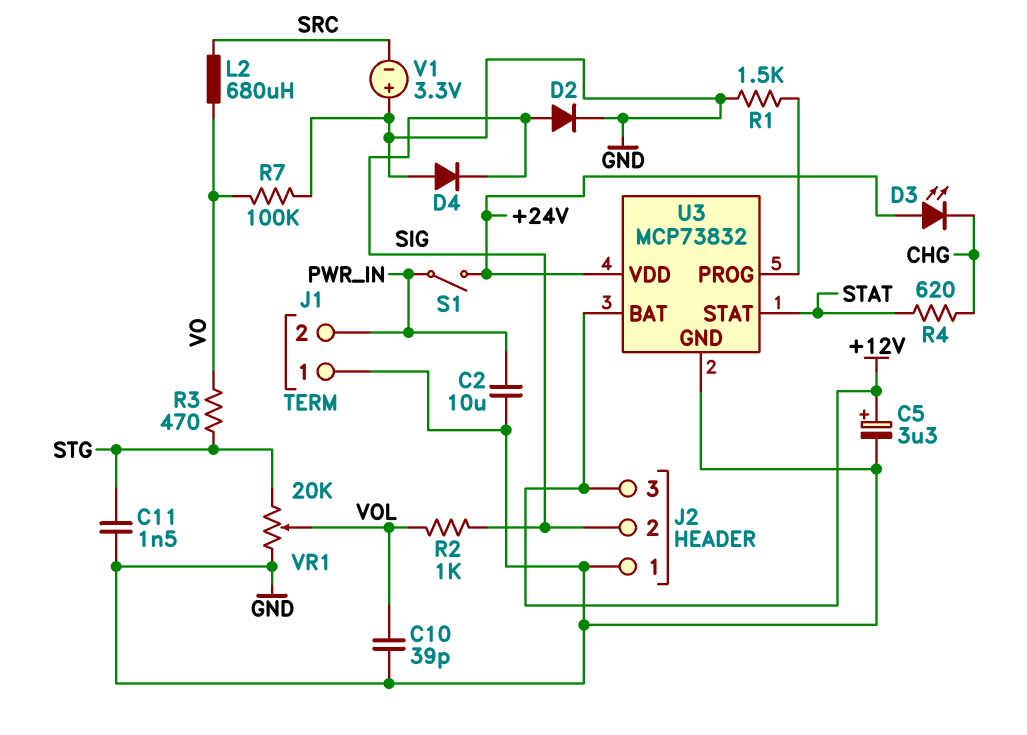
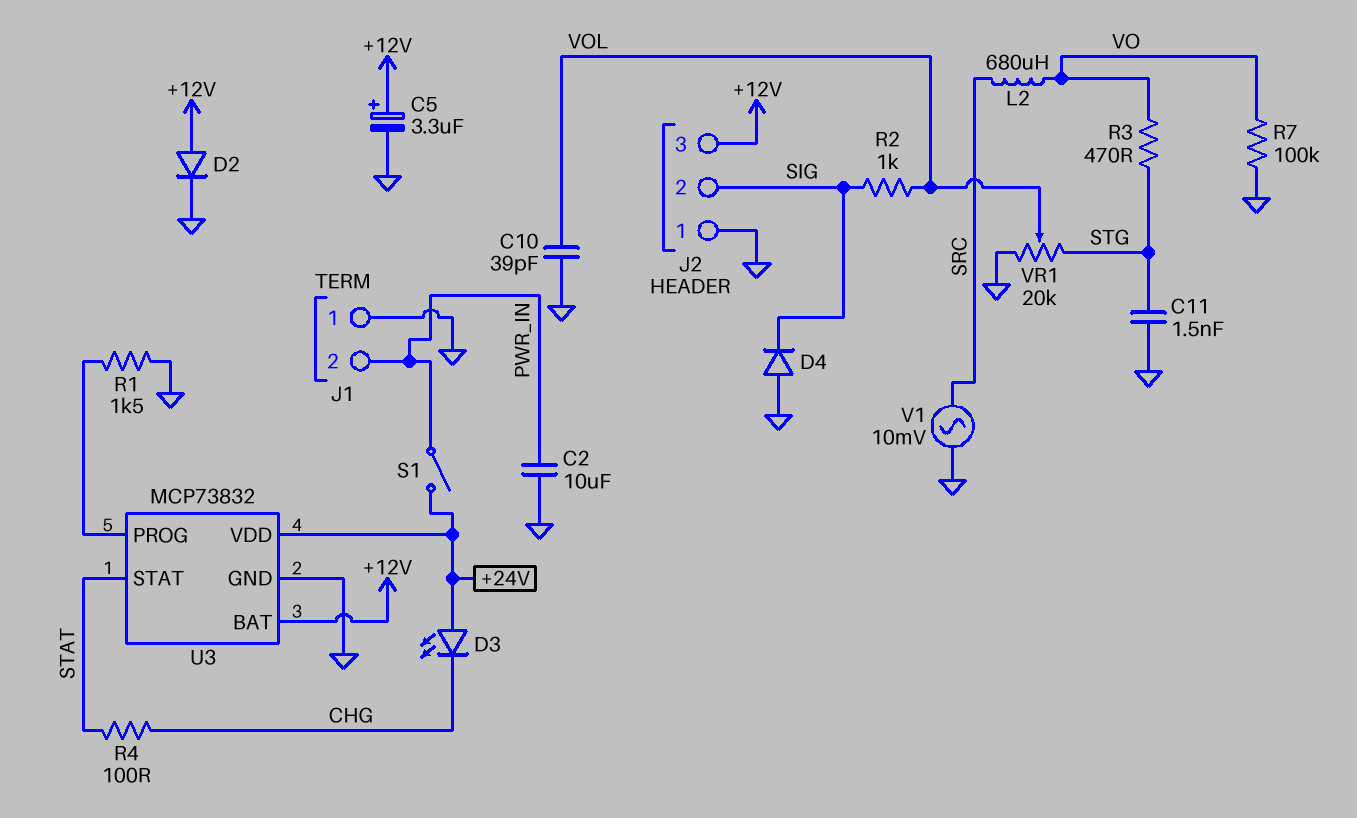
D2: diode (A SIG, K GND) -> diode (A +12V, K GND)
R4: 620 (CHG, STAT) -> 100 (CHG, STAT)
V1: 3.3V (plus GND, minus SRC) -> AC 10mV (GND, SRC)

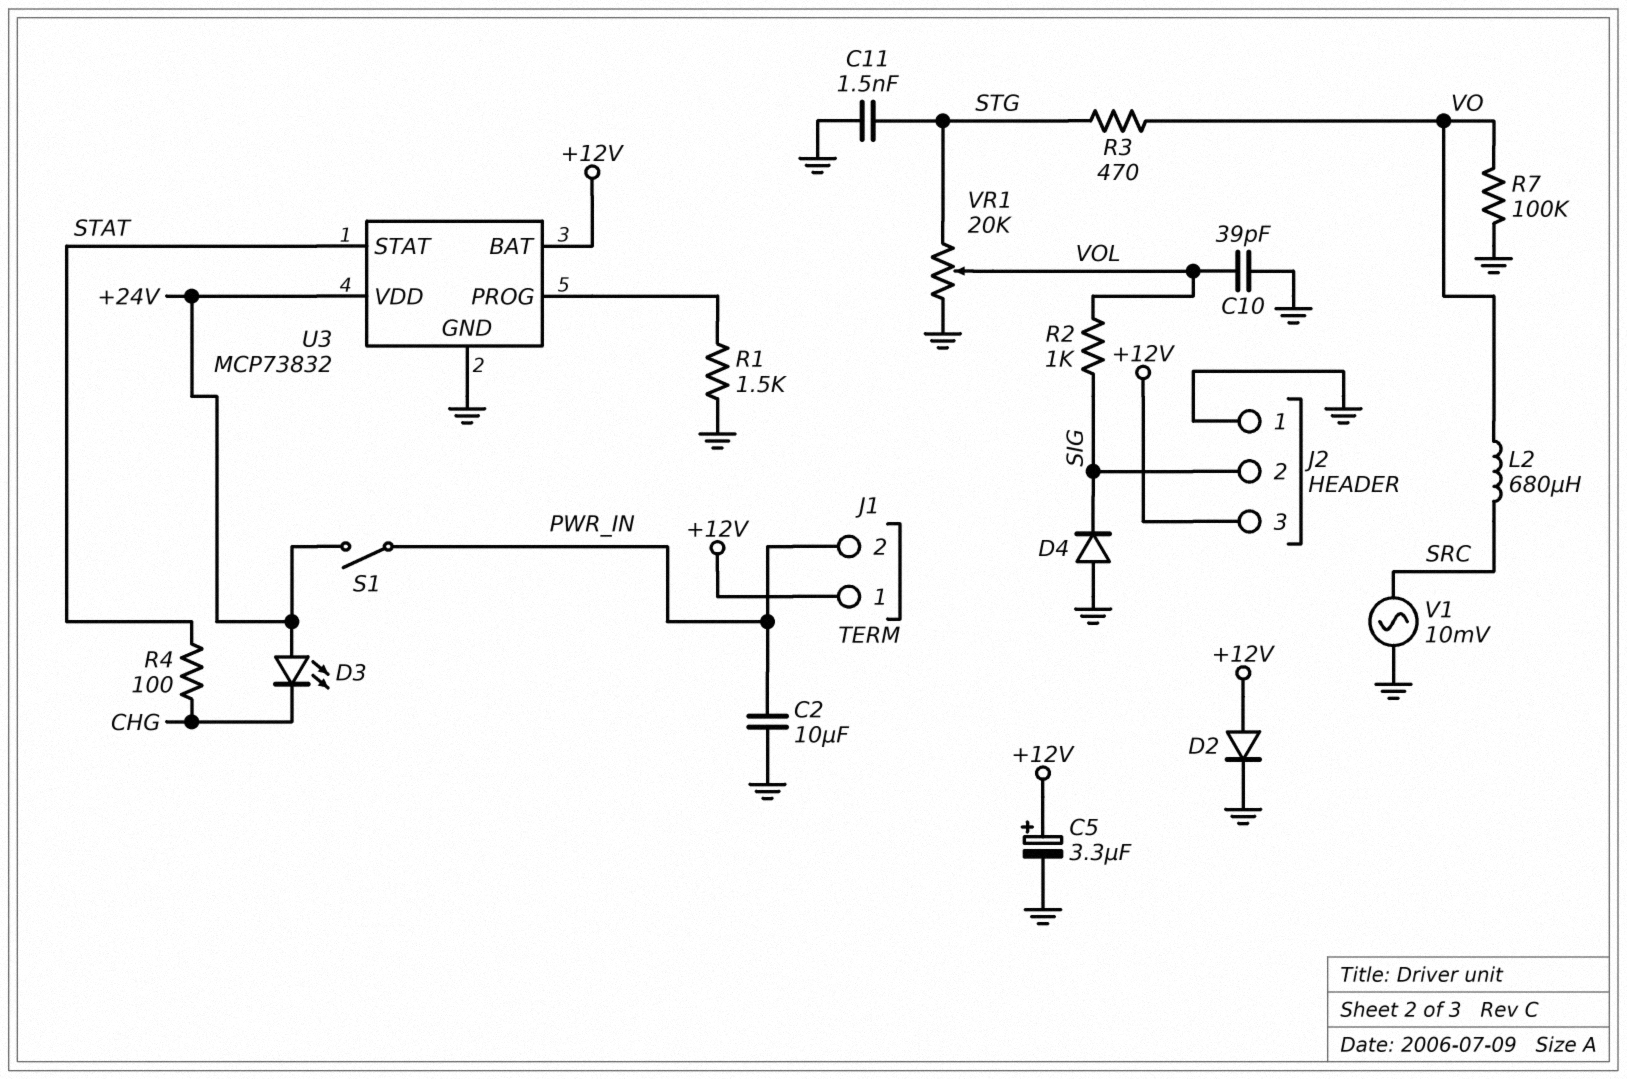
J1 pin 1: GND -> +12V

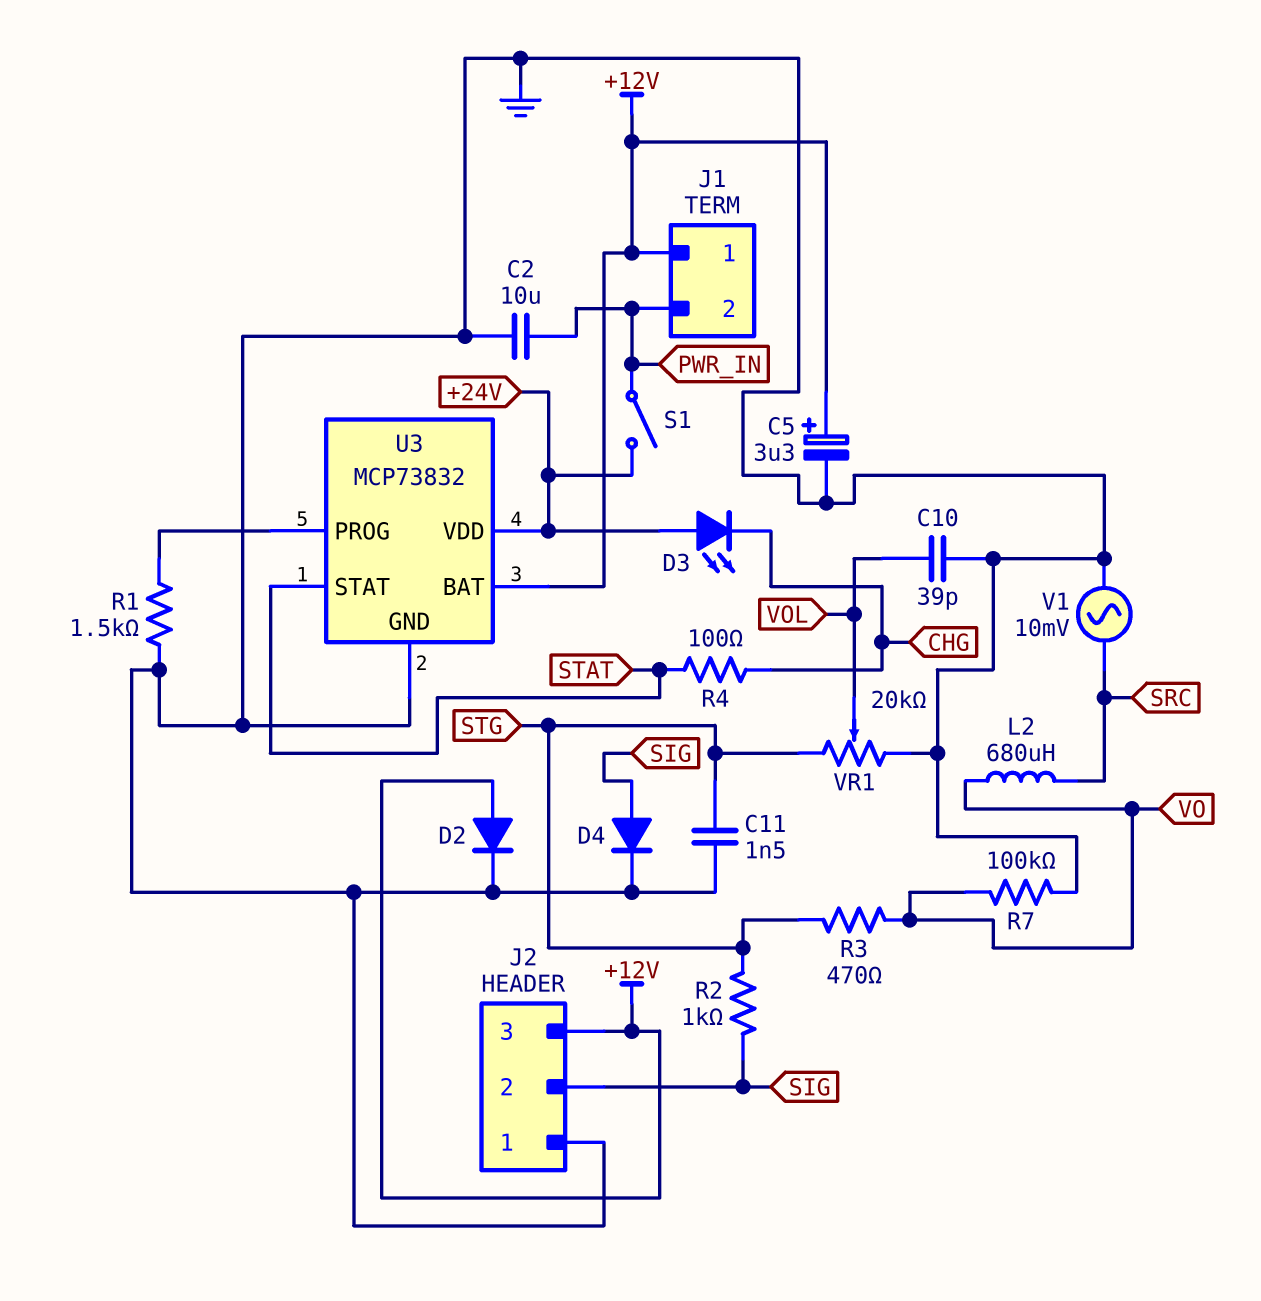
D4: diode (A GND, K SIG) -> diode (A SIG, K GND)
R2: 1k (SIG, VOL) -> 1k (SIG, STG)

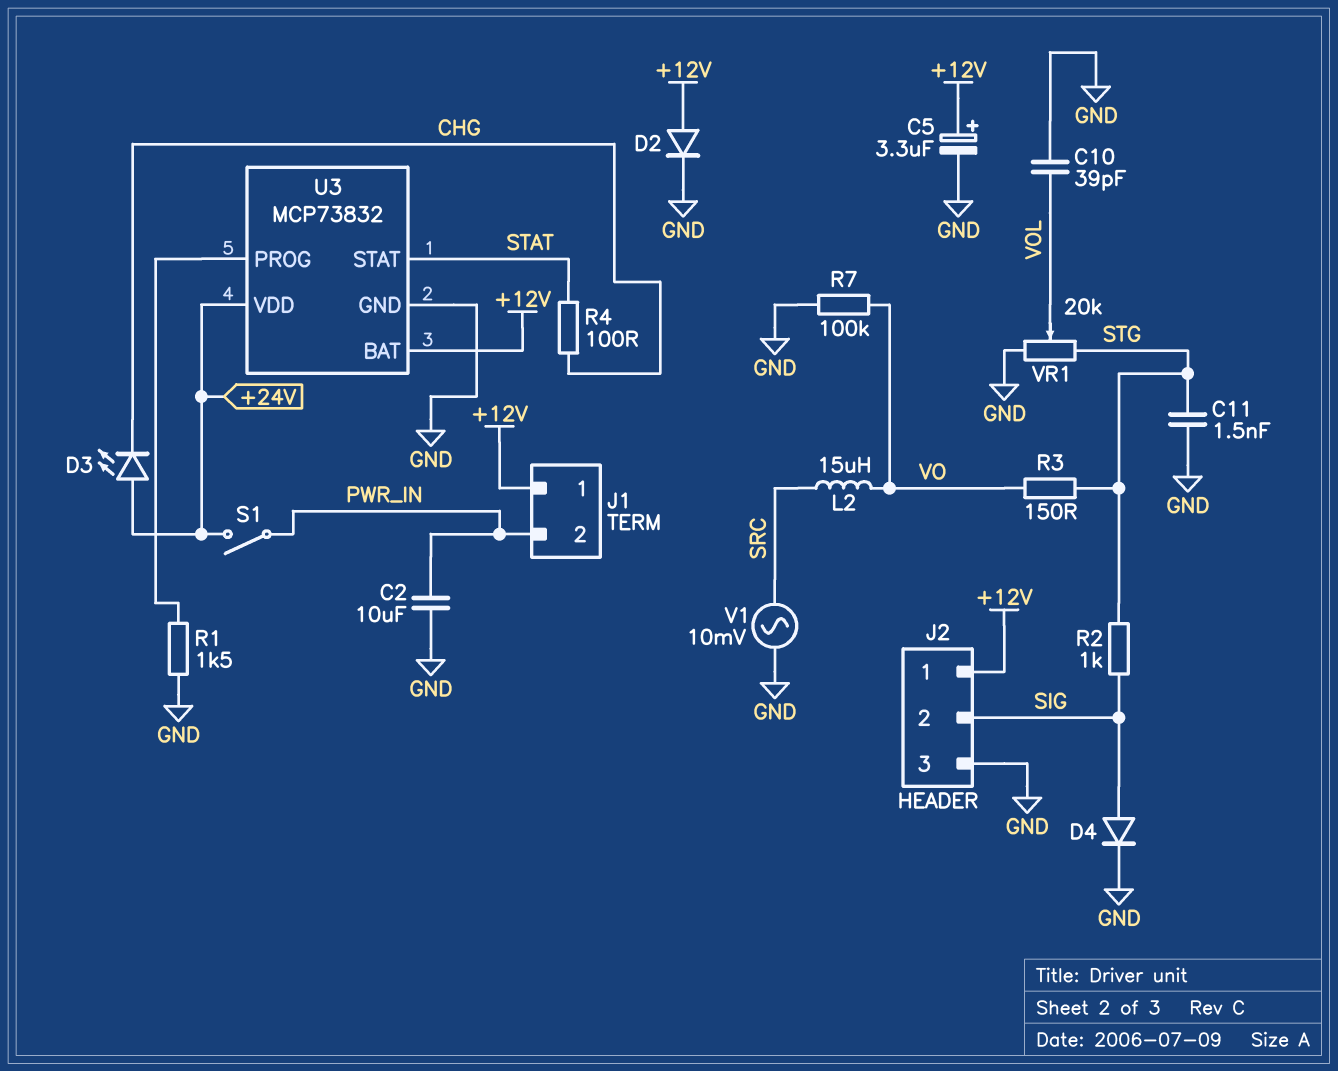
J2 pin 1: GND -> +12V
J2 pin 3: +12V -> GND
L2: 680uH (SRC, VO) -> 15uH (SRC, VO)
R3: 470 (STG, VO) -> 150 (STG, VO)

